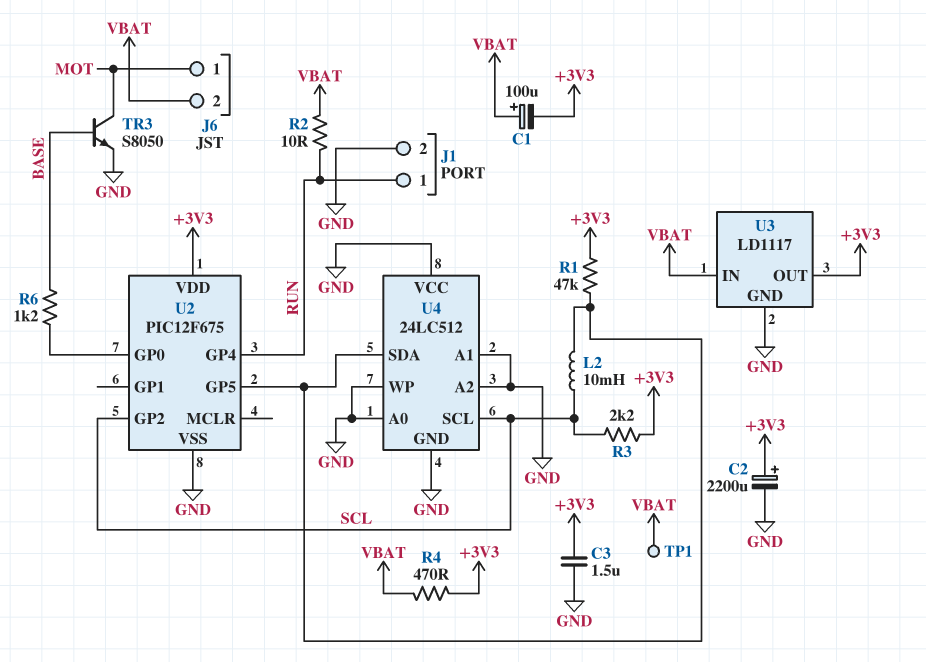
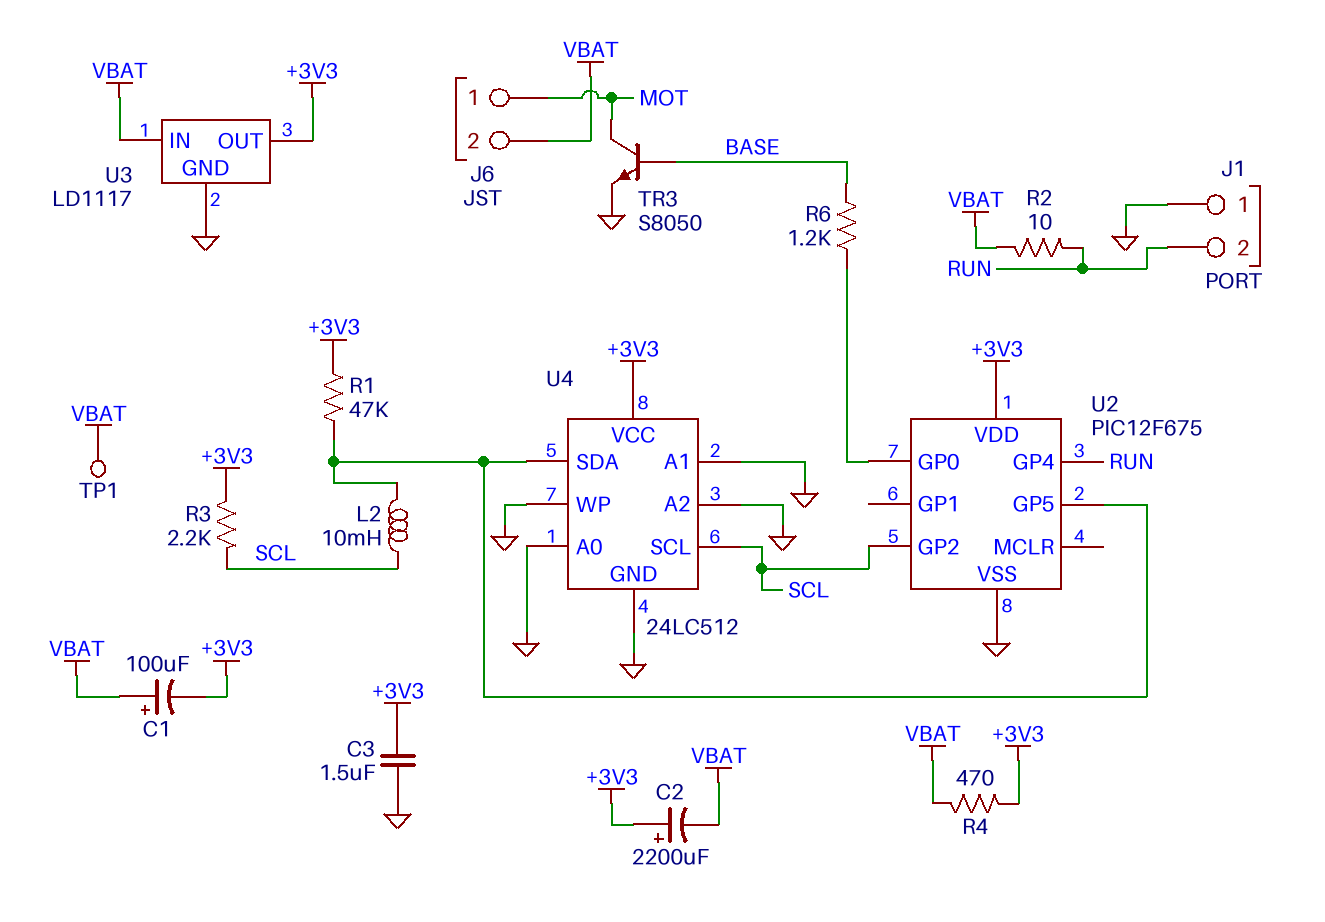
C2: 2200uF (plus +3V3, minus GND) -> 2200uF (plus +3V3, minus VBAT)
J1 pin 1: RUN -> GND
J1 pin 2: GND -> RUN
U4 pin VCC: GND -> +3V3

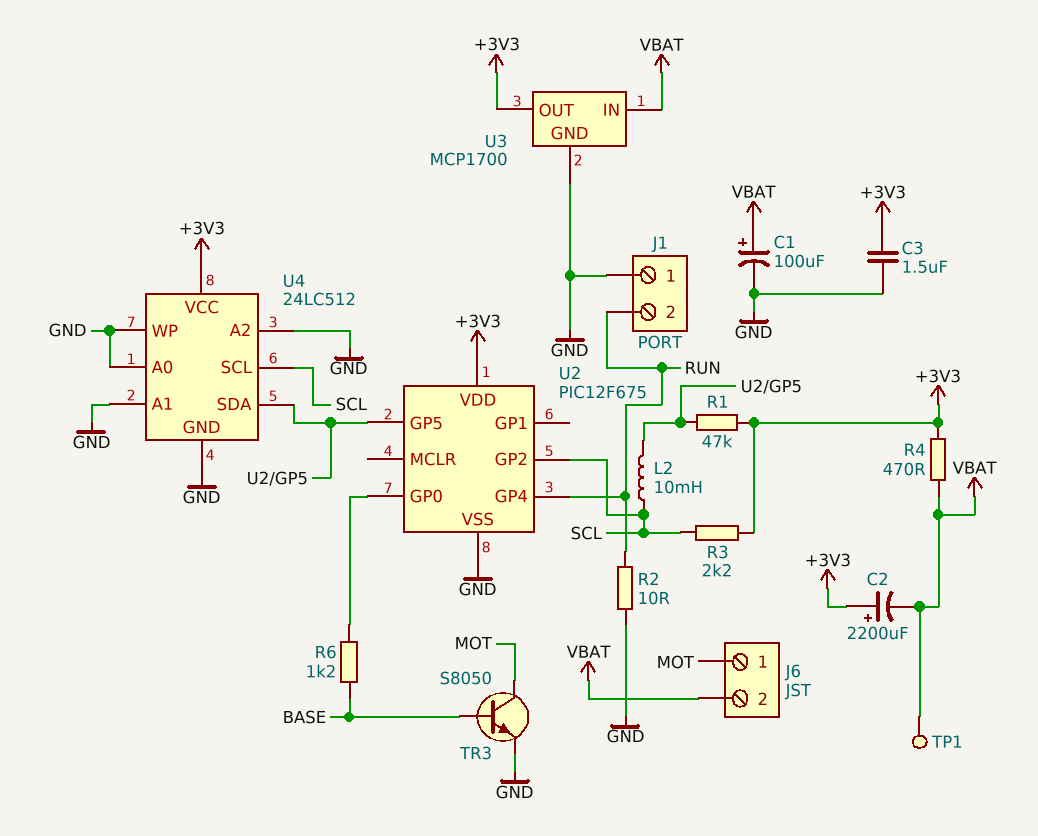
C1: 100uF (plus VBAT, minus +3V3) -> 100uF (plus VBAT, minus GND)
R2: 10 (RUN, VBAT) -> 10 (GND, RUN)
U3: LD1117 -> MCP1700

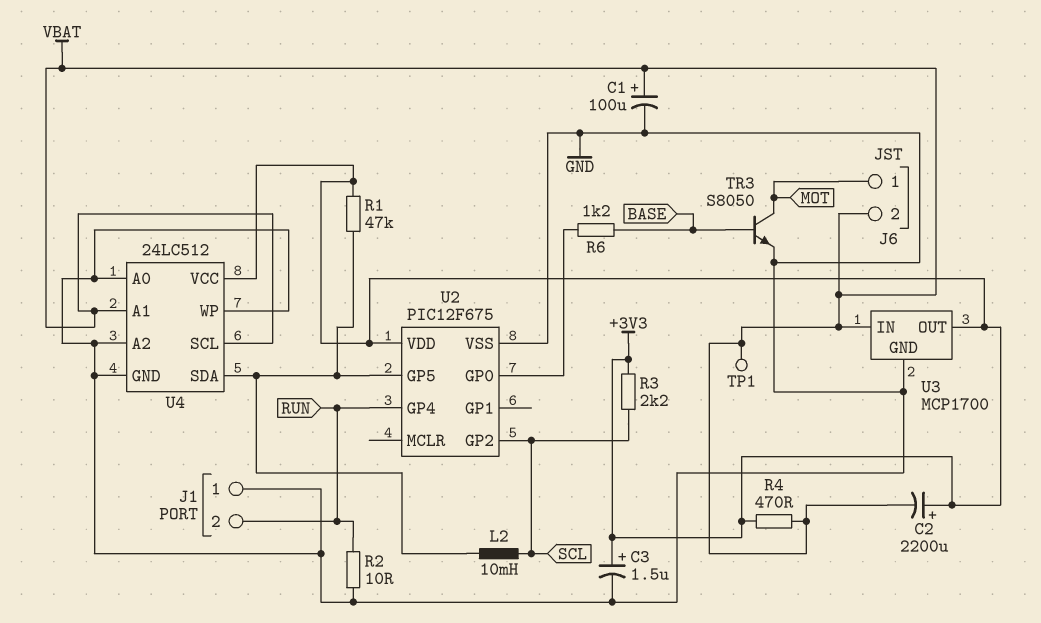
C3: 1.5uF (+3V3, GND) -> 1.5uF (plus +3V3, minus GND)
U4 pin A1: GND -> VBAT
U4 pin SCL: SCL -> VBAT

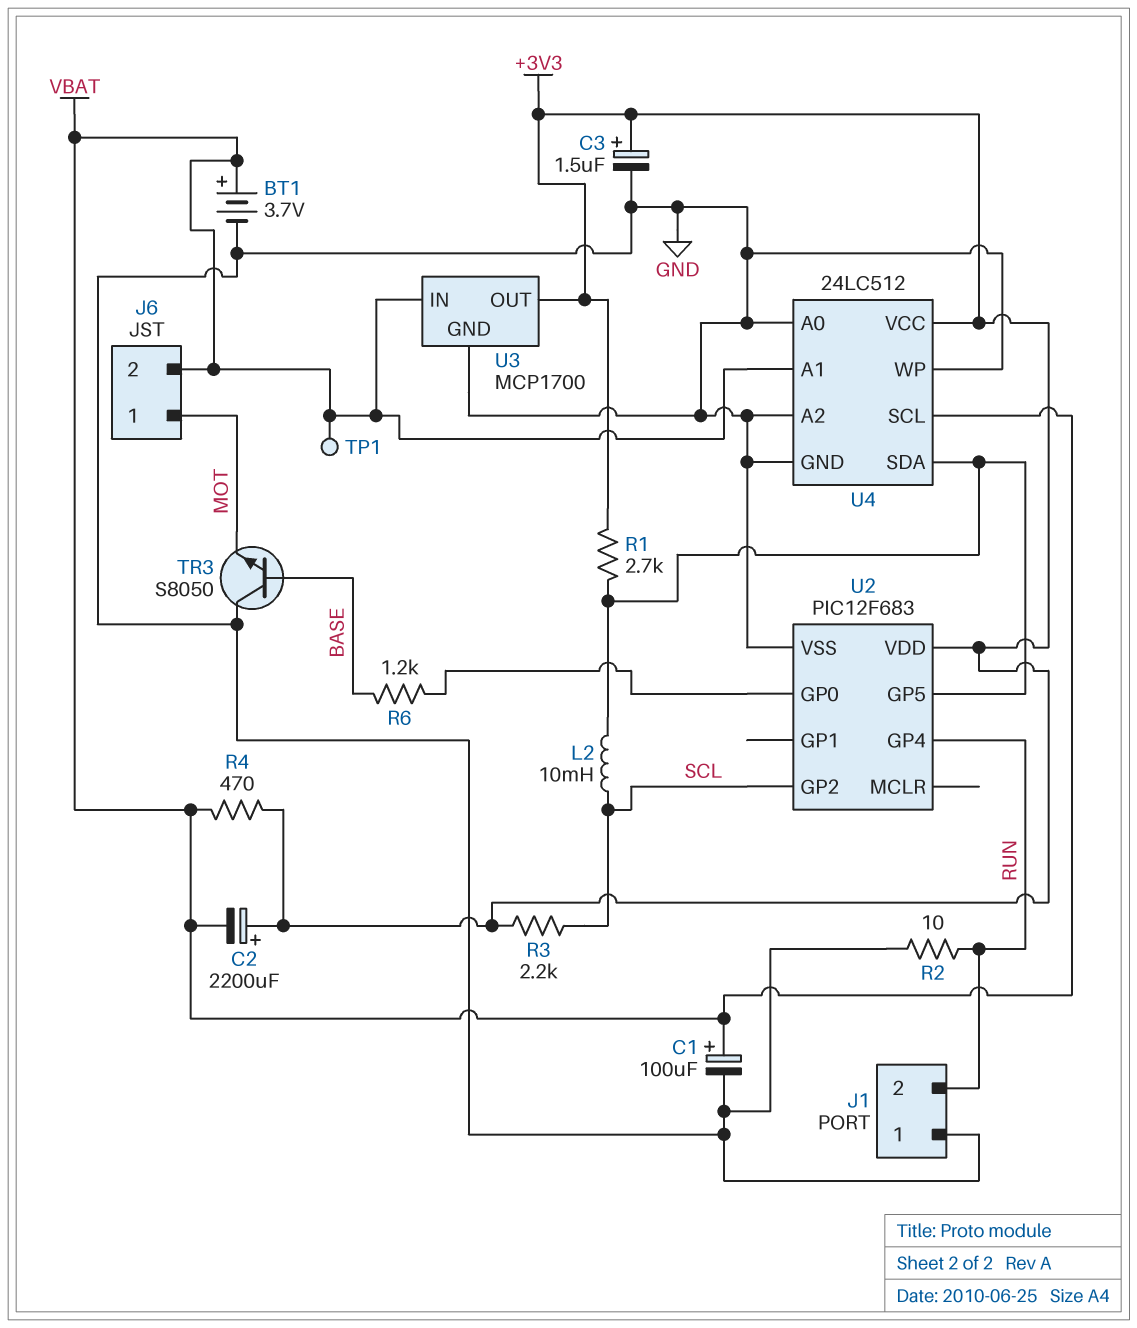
BT1: none -> 3.7V (plus VBAT, minus GND)
R1: 47k (+3V3, U2/GP5) -> 2.7k (+3V3, U2/GP5)
TR3: NPN S8050 (B BASE, C MOT, E GND) -> NPN S8050 (B BASE, C GND, E MOT)
U2: PIC12F675 -> PIC12F683

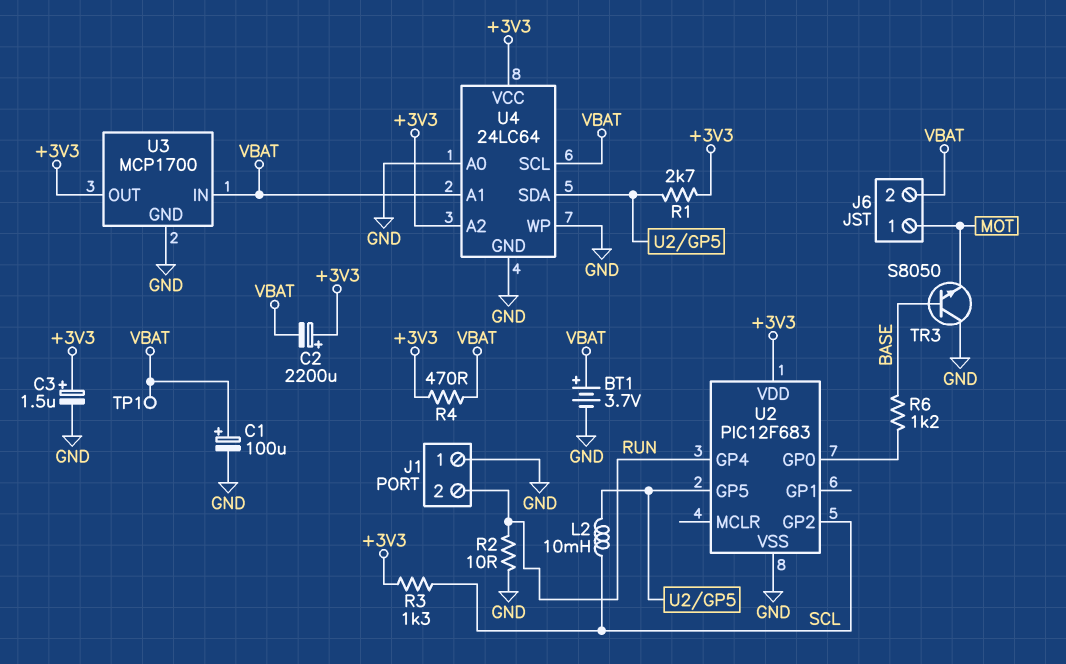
R3: 2.2k (+3V3, SCL) -> 1.3k (+3V3, SCL)
U4: 24LC512 -> 24LC64
U4 pin A2: GND -> +3V3

